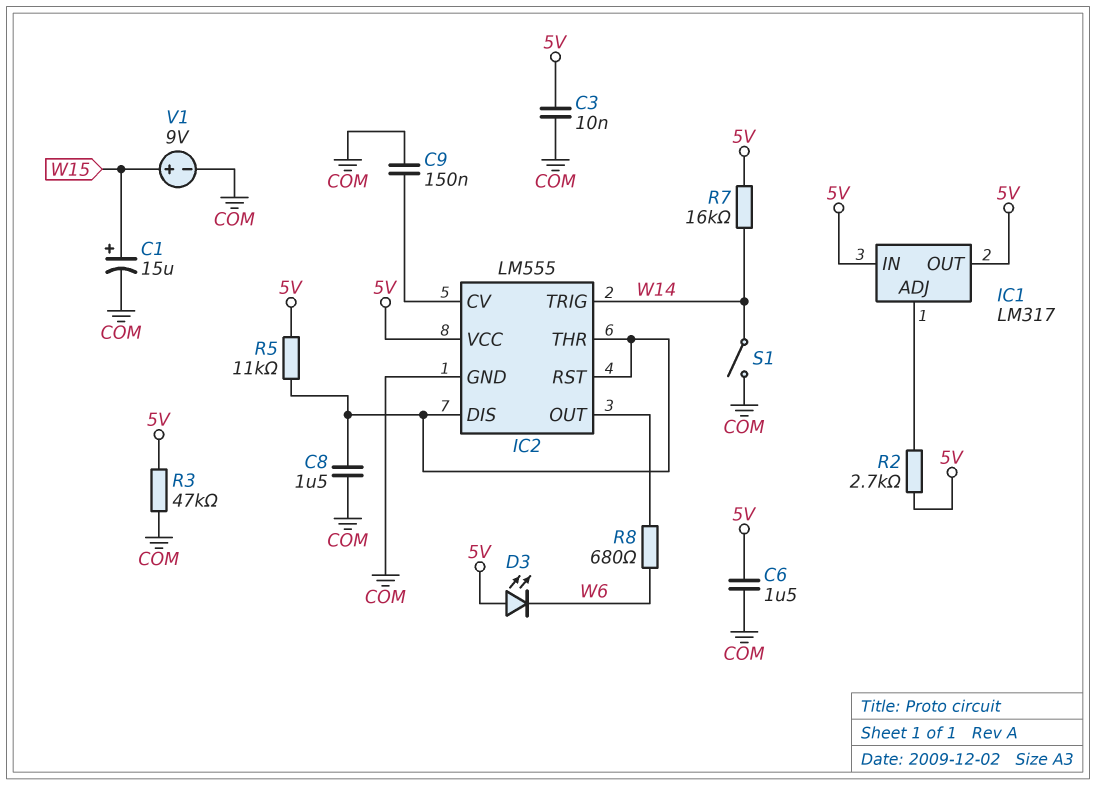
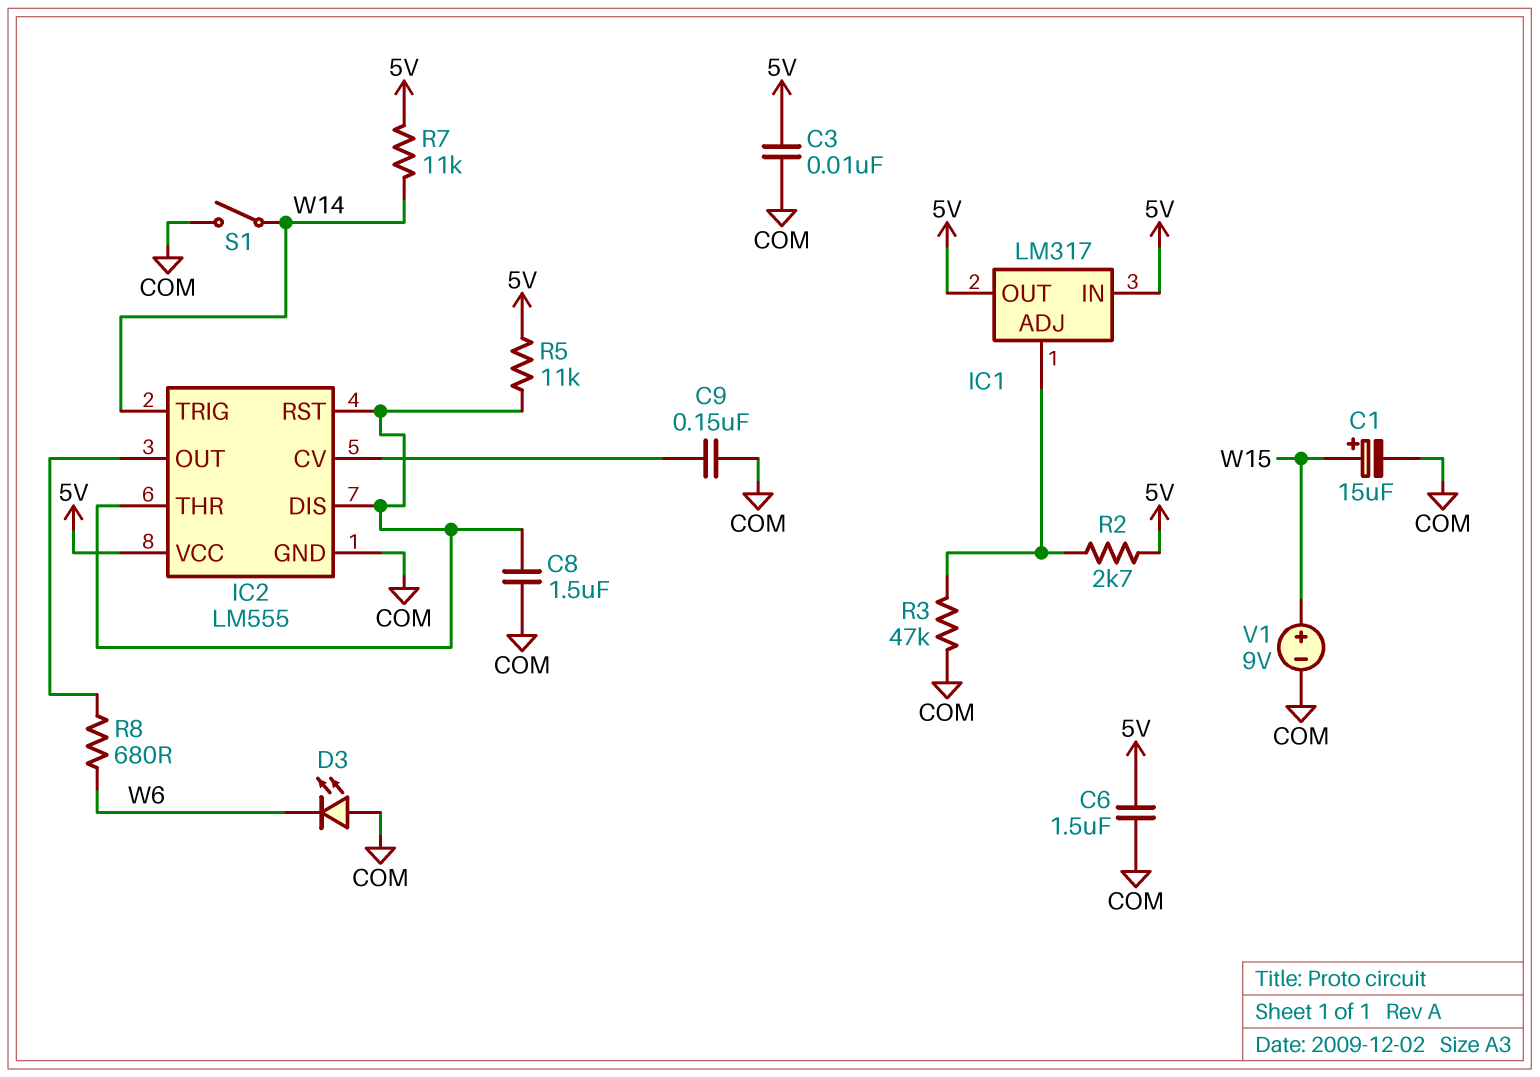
D3: LED (A 5V, K W6) -> LED (A COM, K W6)
R3: 47k (5V, COM) -> 47k (COM, IC1/ADJ)
R7: 16k (5V, W14) -> 11k (5V, W14)

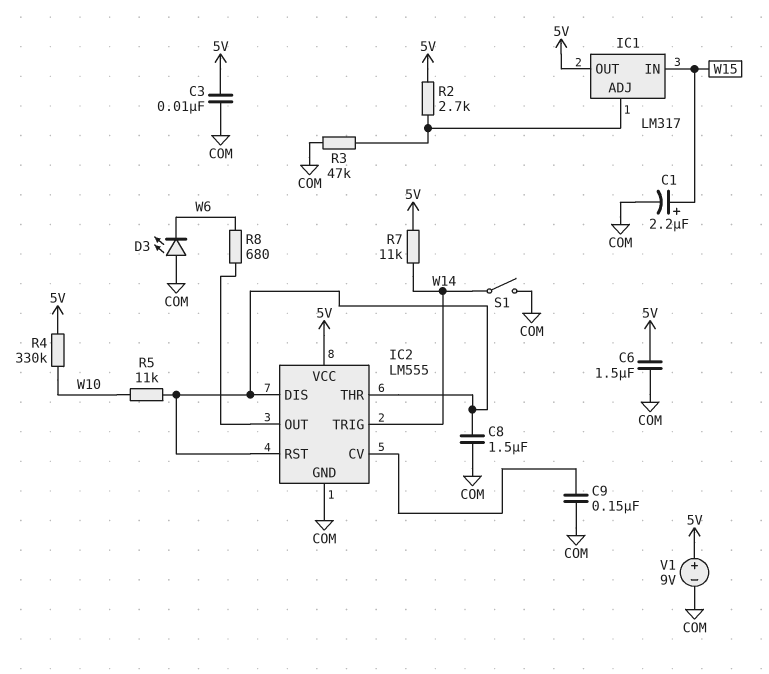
C1: 15uF (plus W15, minus COM) -> 2.2uF (plus W15, minus COM)
IC1 pin IN: 5V -> W15
R4: none -> 330k (5V, W10)
R5: 11k (5V, IC2/DIS) -> 11k (IC2/DIS, W10)
V1: 9V (plus W15, minus COM) -> 9V (plus 5V, minus COM)

